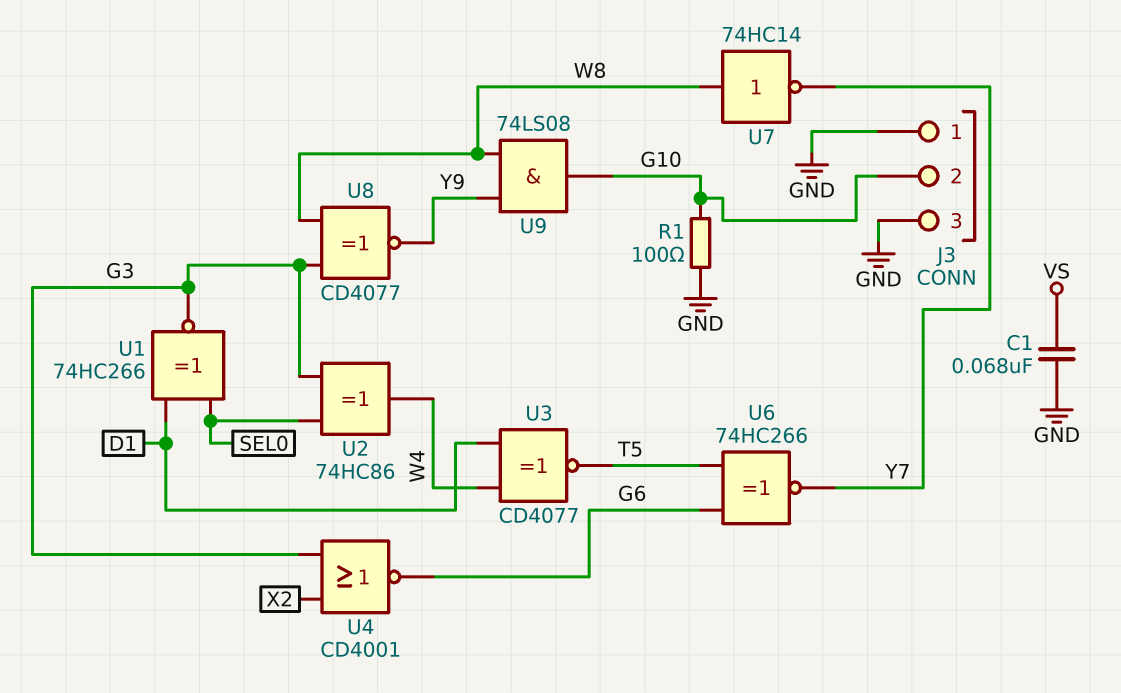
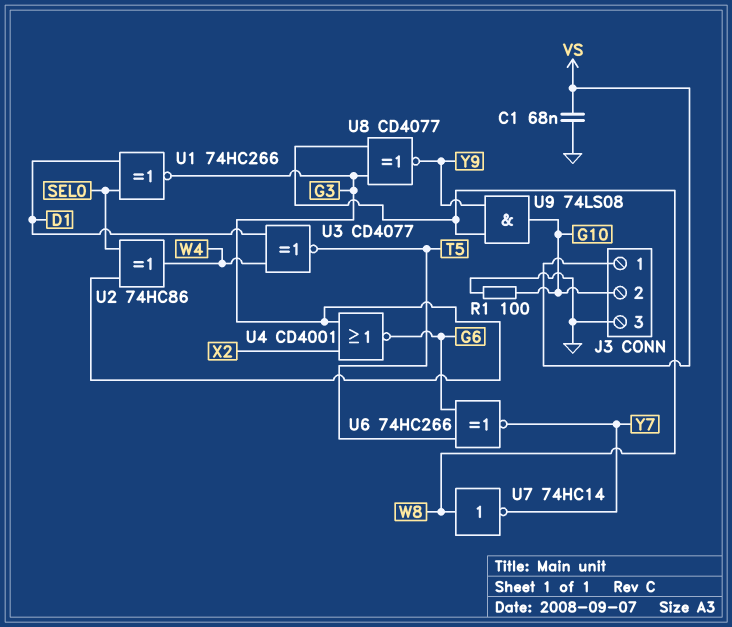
J3 pin 1: GND -> VS

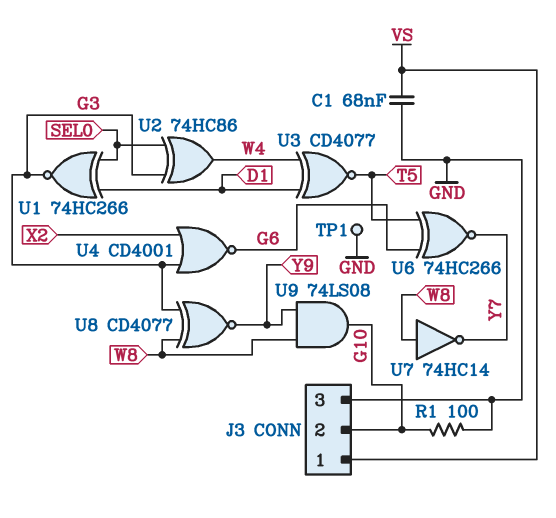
TP1: none -> test point (GND)

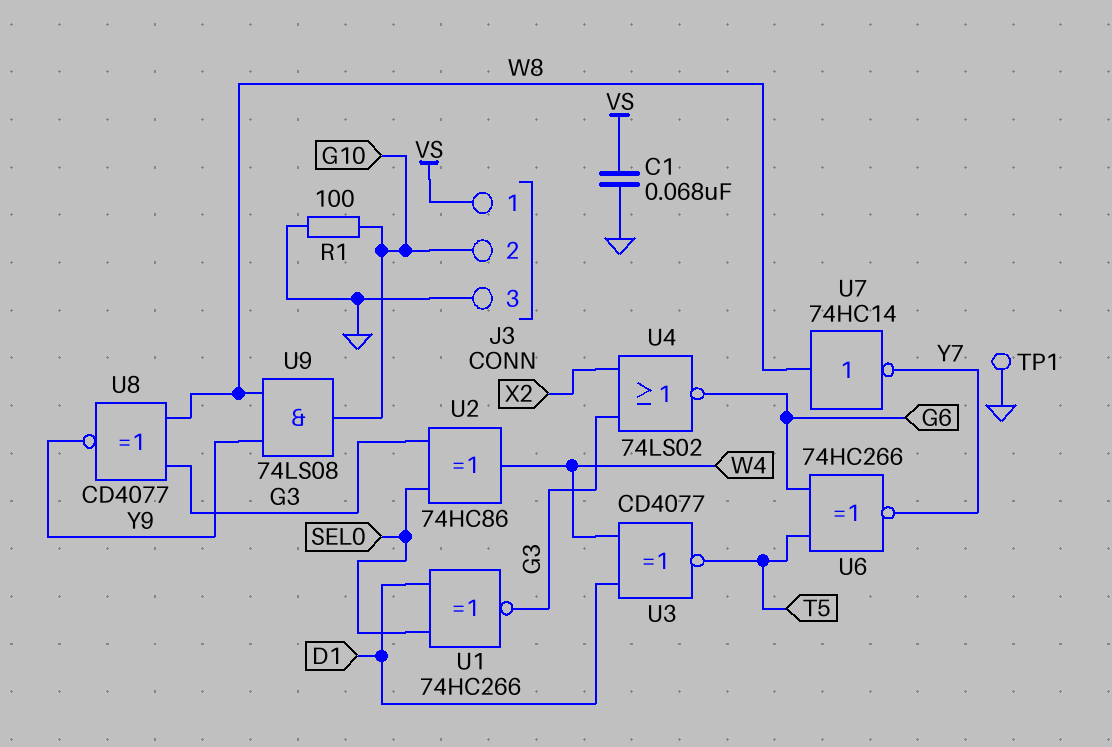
U4: NOR CD4001 (in G3, in X2, out G6) -> NOR 74LS02 (in G3, in X2, out G6)

